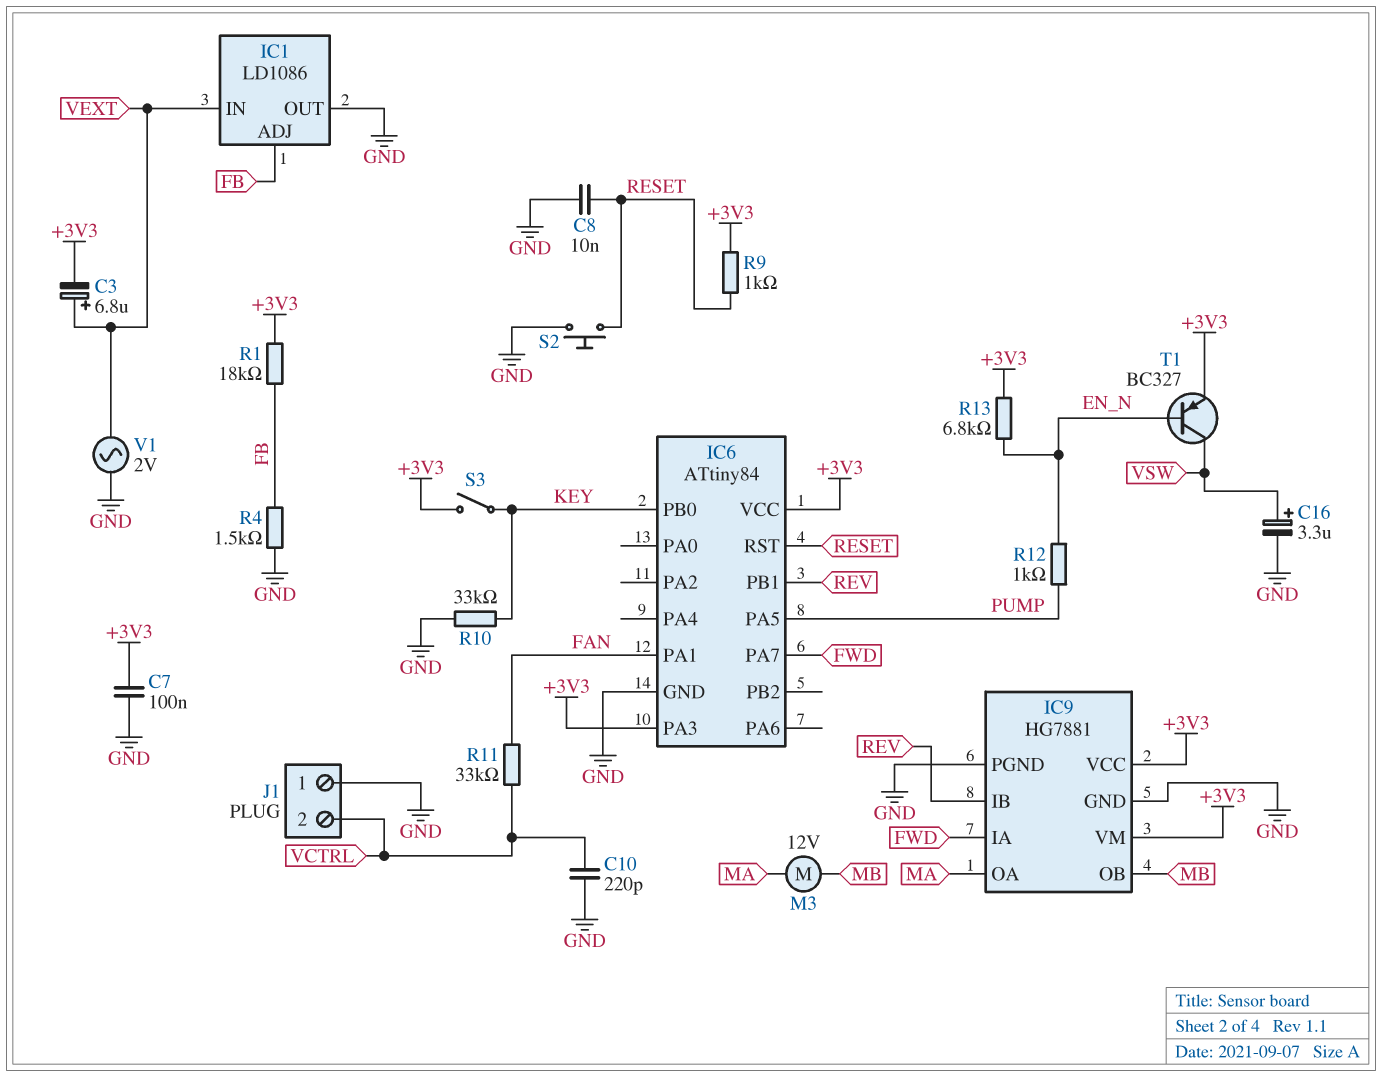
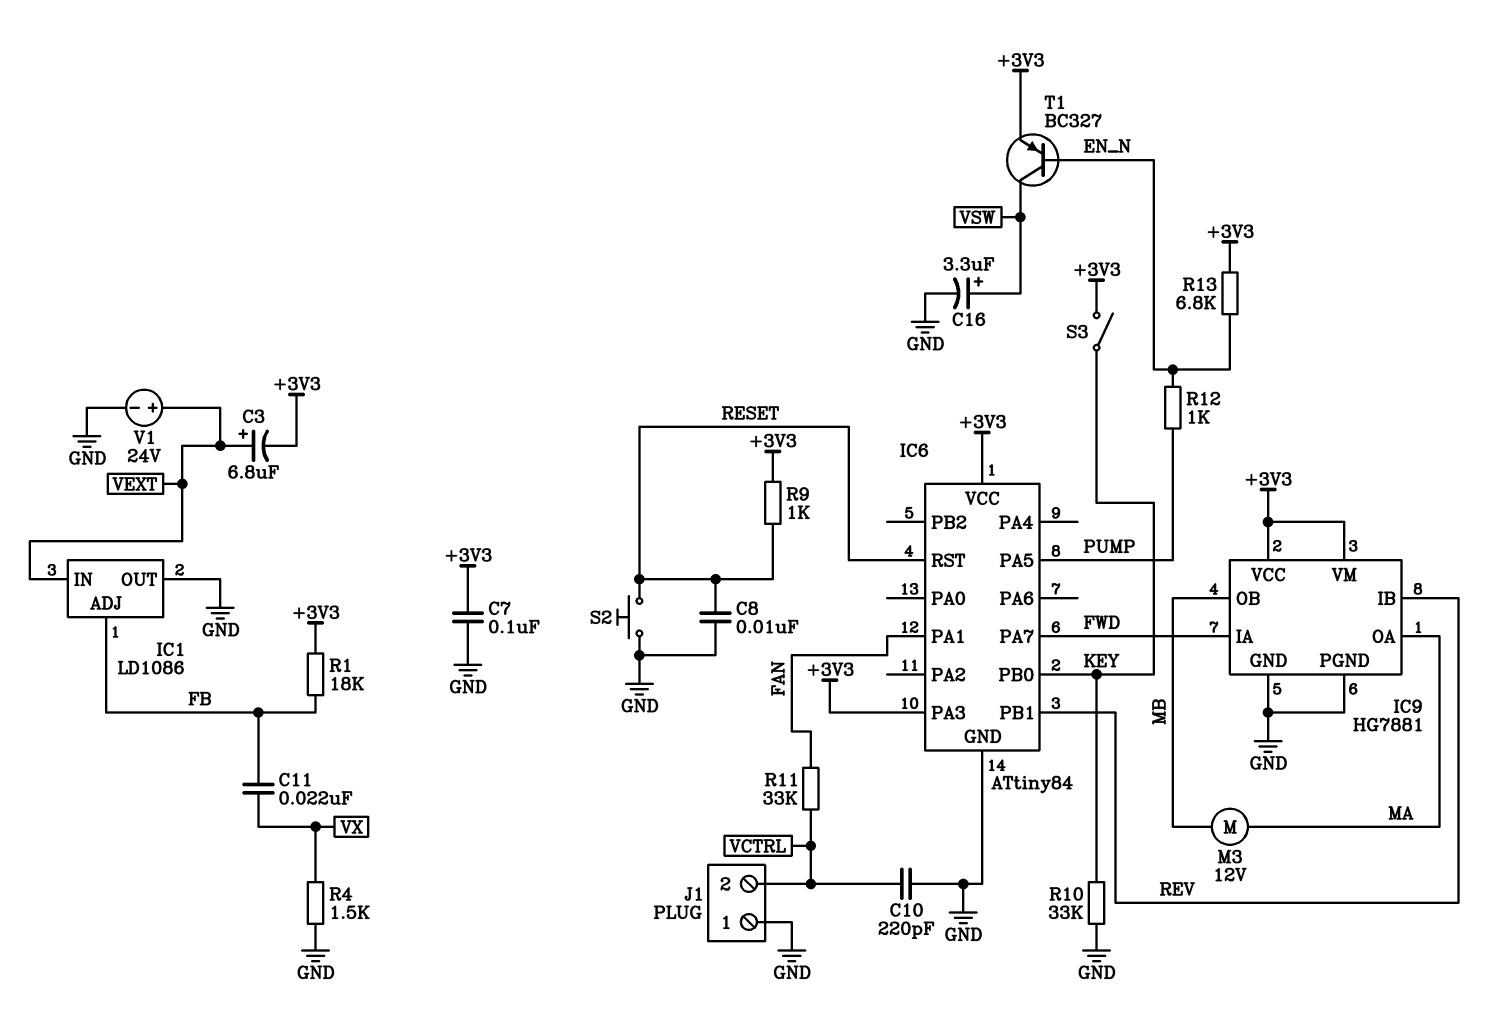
C11: none -> 22nF (FB, VX)
R4: 1.5k (FB, GND) -> 1.5k (GND, VX)
V1: AC 2V (GND, VEXT) -> 24V (plus VEXT, minus GND)

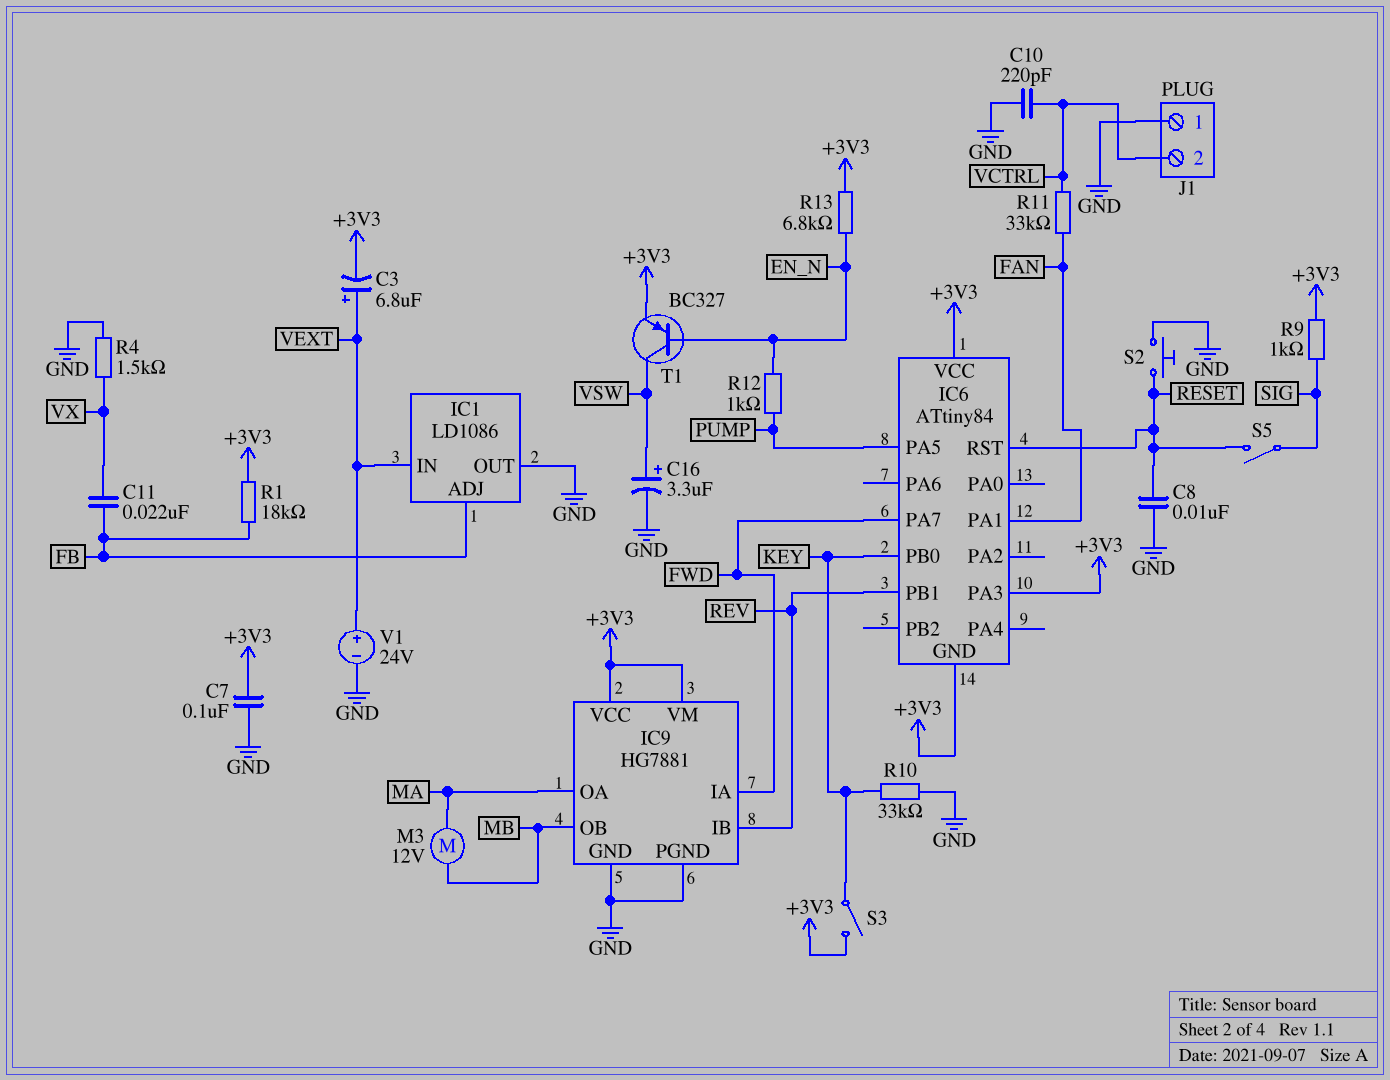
IC6 pin GND: GND -> +3V3
R9: 1k (+3V3, RESET) -> 1k (+3V3, SIG)
S5: none -> switch (RESET, SIG)

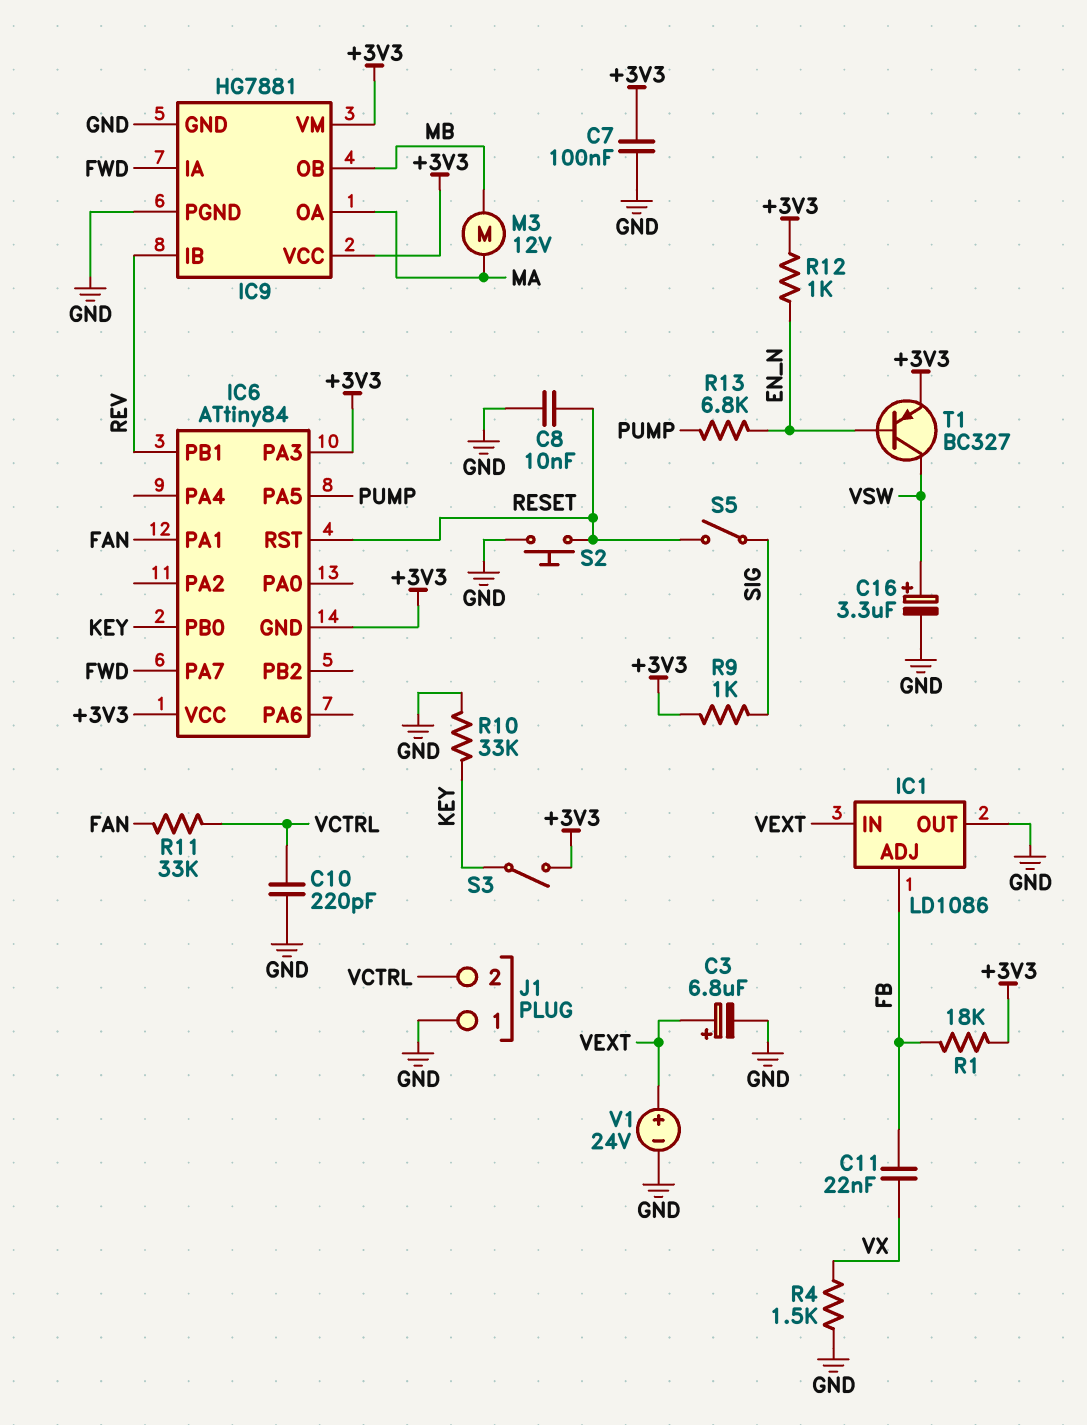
C3: 6.8uF (plus VEXT, minus +3V3) -> 6.8uF (plus VEXT, minus GND)
R12: 1k (EN_N, PUMP) -> 1k (+3V3, EN_N)
R13: 6.8k (+3V3, EN_N) -> 6.8k (EN_N, PUMP)

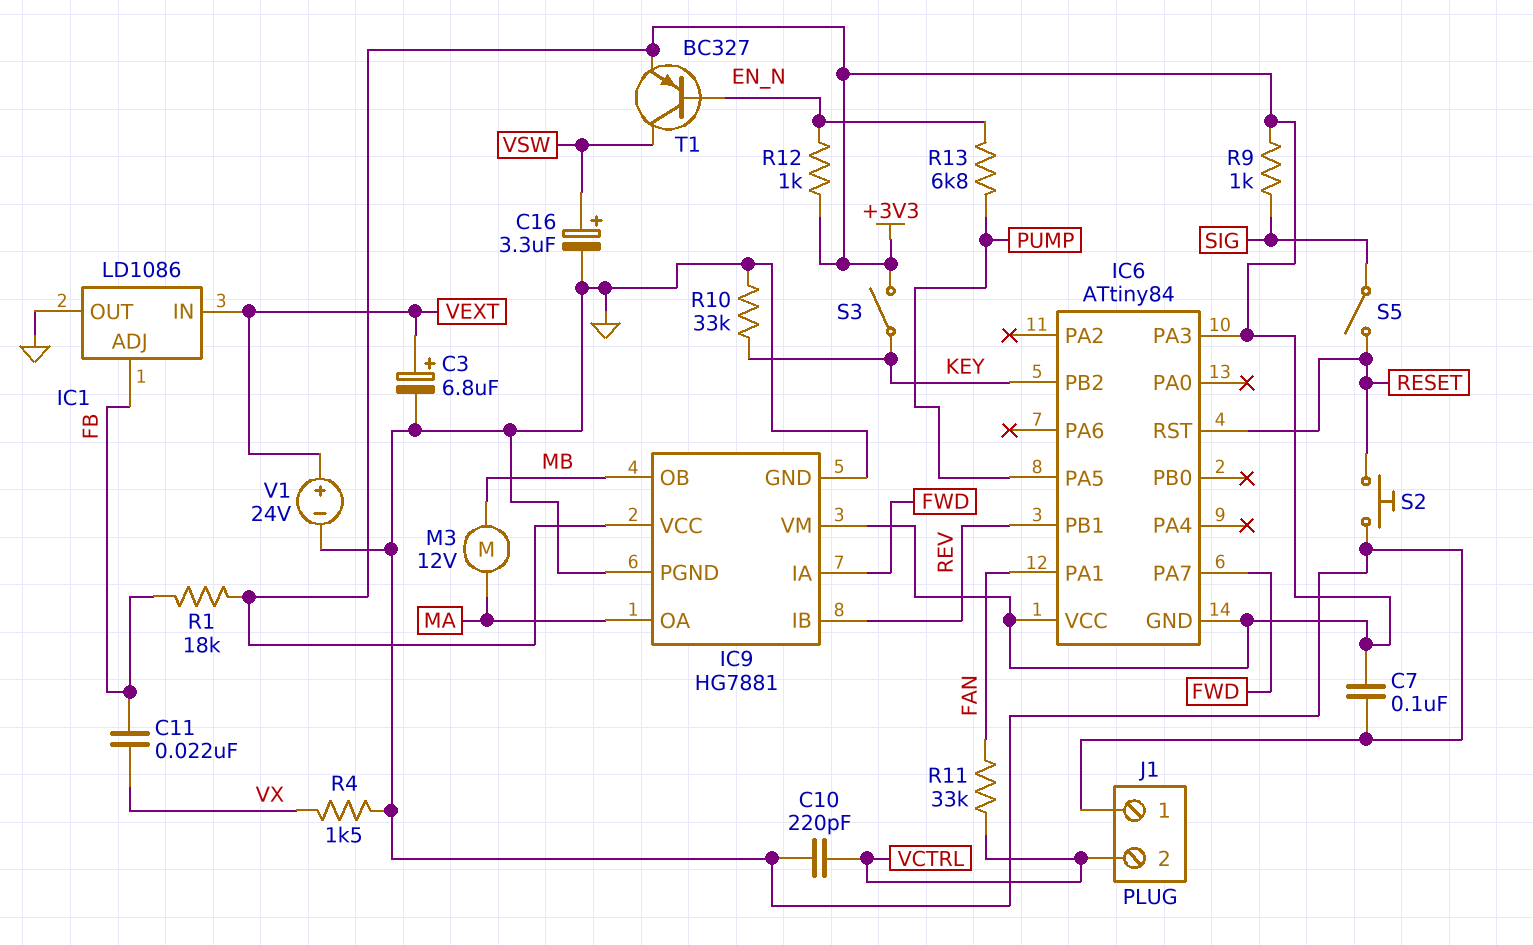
C8: 10nF (GND, RESET) -> none
IC6 pin PB0: KEY -> none
IC6 pin PB2: none -> KEY

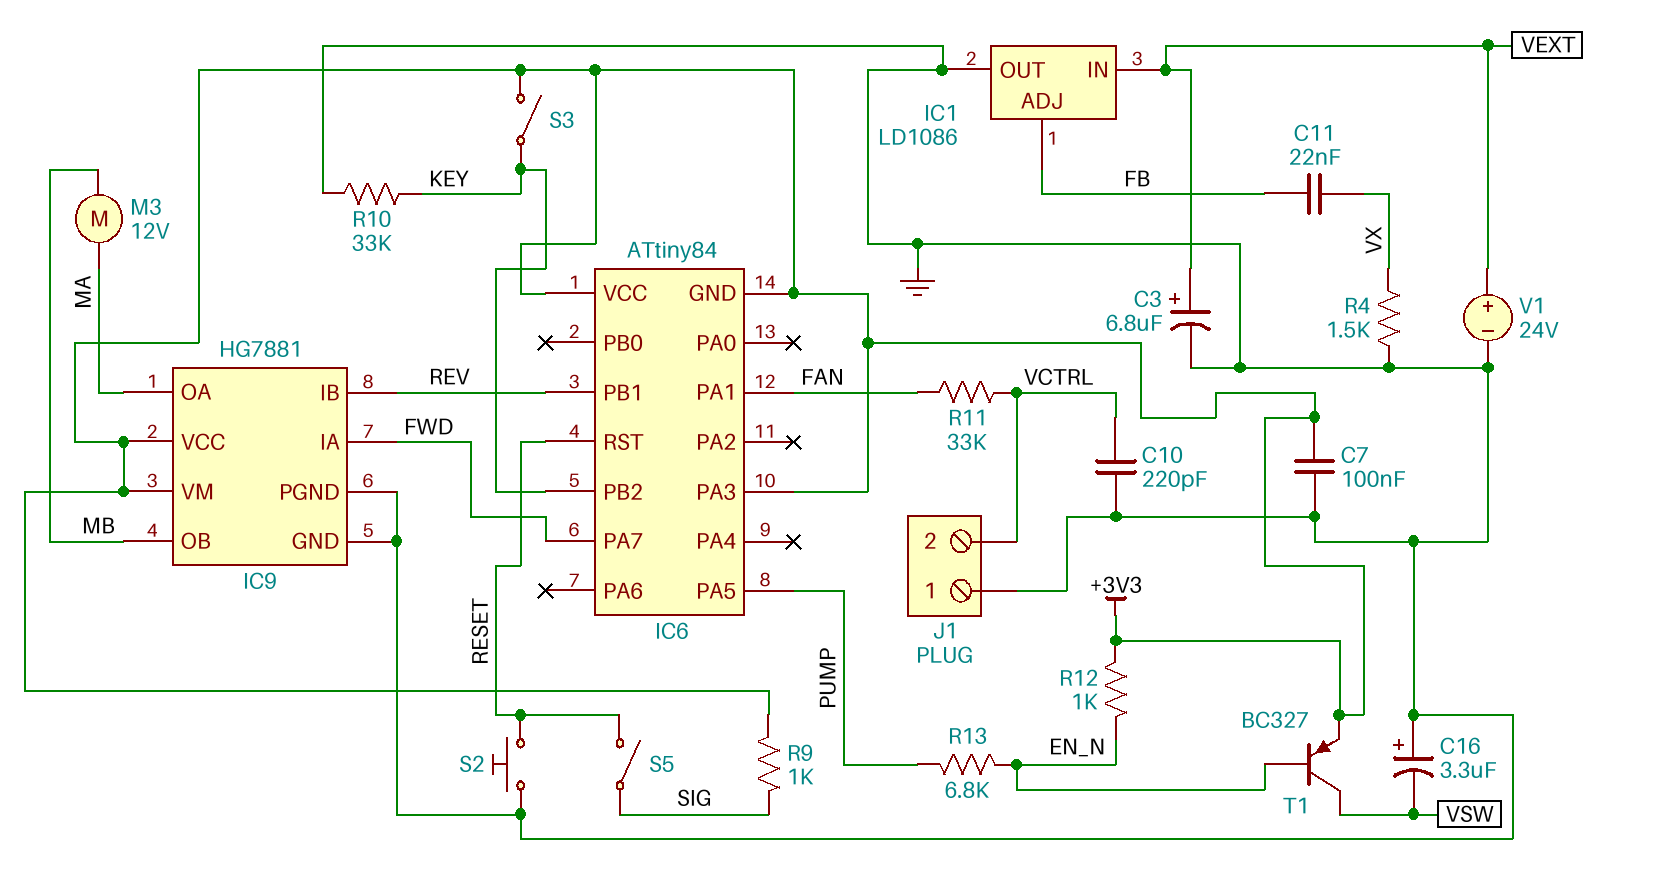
C16: 3.3uF (plus VSW, minus GND) -> 3.3uF (plus GND, minus VSW)
R1: 18k (+3V3, FB) -> none

